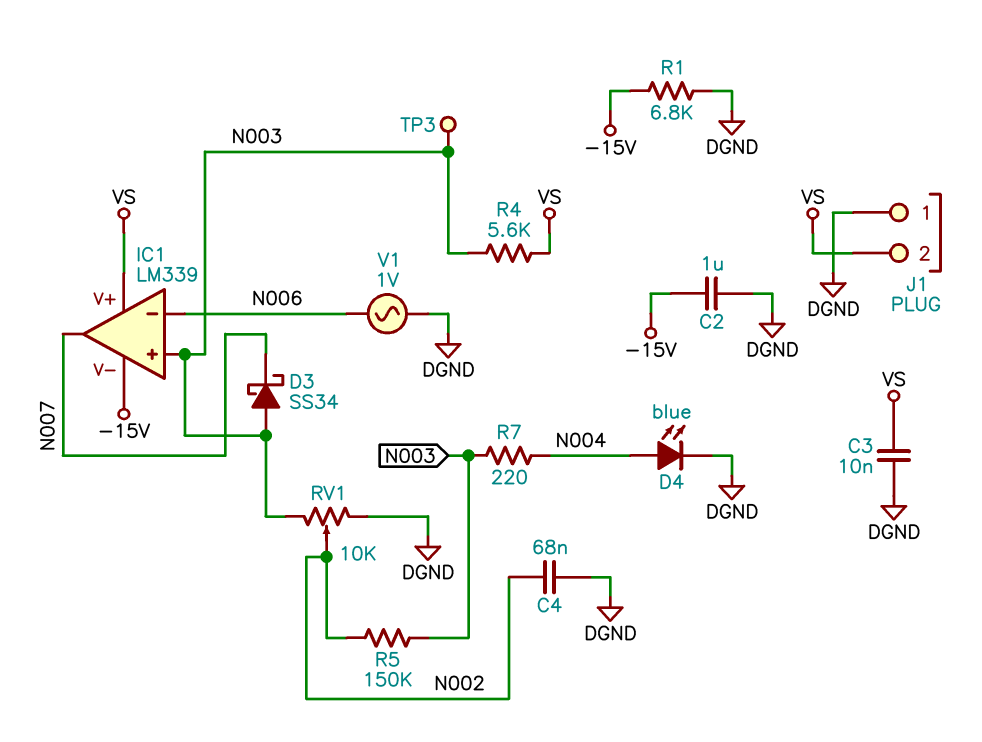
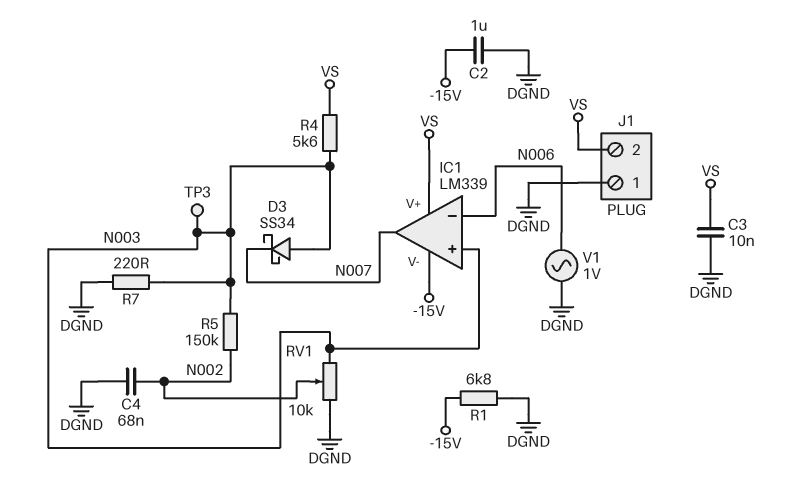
D4: LED blue (A N004, K DGND) -> none
R7: 220 (N003, N004) -> 220 (DGND, N003)

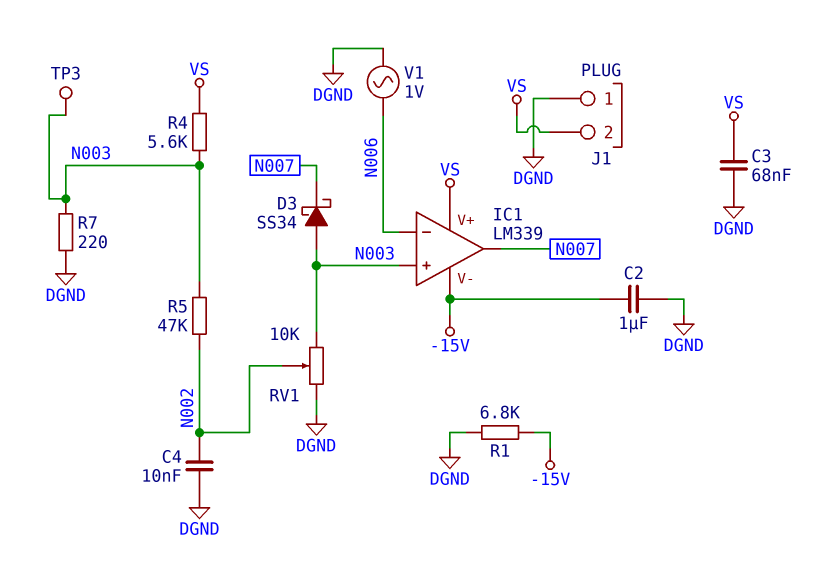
C3: 10nF (DGND, VS) -> 68nF (DGND, VS)
C4: 68nF (DGND, N002) -> 10nF (DGND, N002)
R5: 150k (N002, N003) -> 47k (N002, N003)

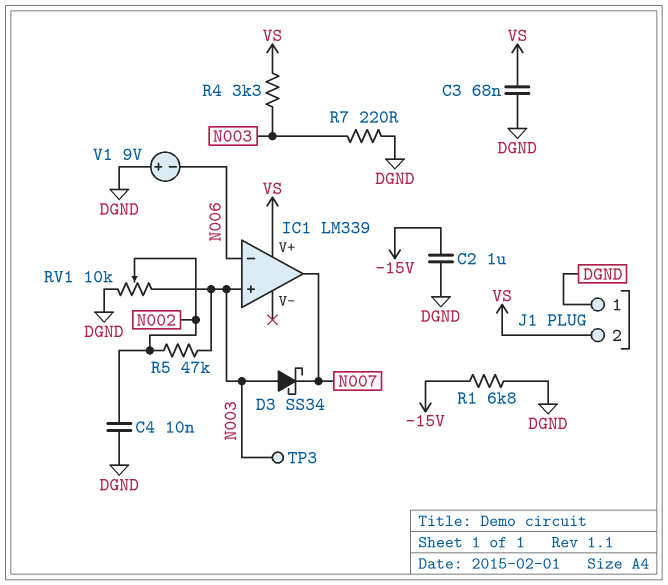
IC1 pin V-: -15V -> none
R4: 5.6k (N003, VS) -> 3.3k (N003, VS)
V1: AC 1V (DGND, N006) -> 9V (plus DGND, minus N006)

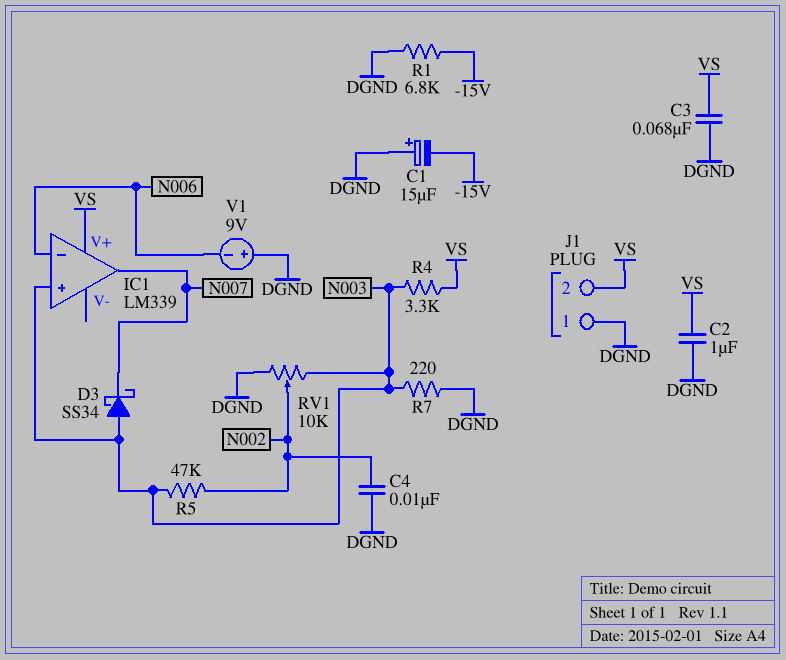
C1: none -> 15uF (plus DGND, minus -15V)
C2: 1uF (-15V, DGND) -> 1uF (DGND, VS)
TP3: test point (N003) -> none

